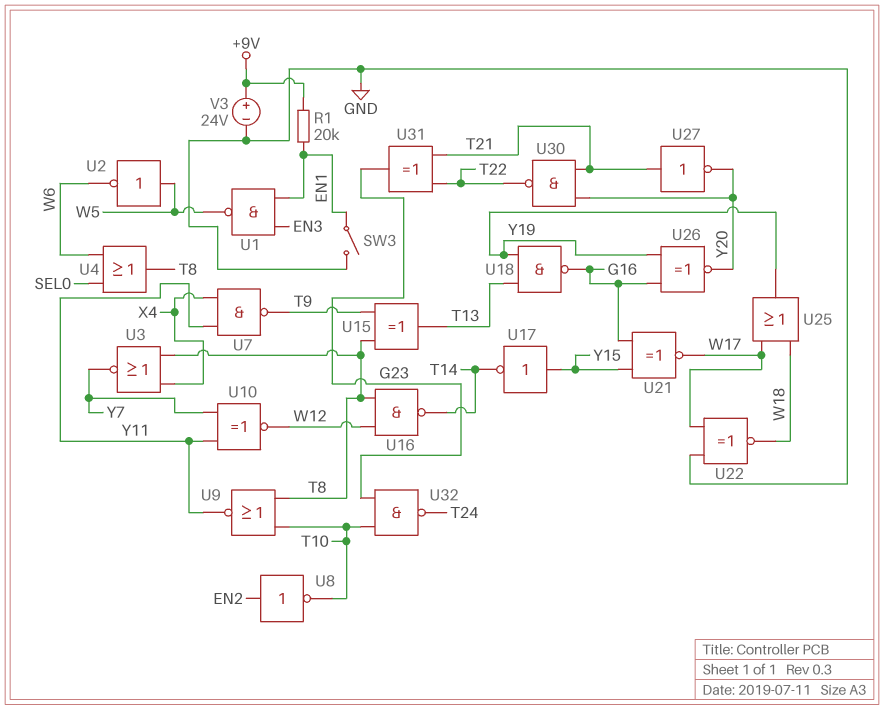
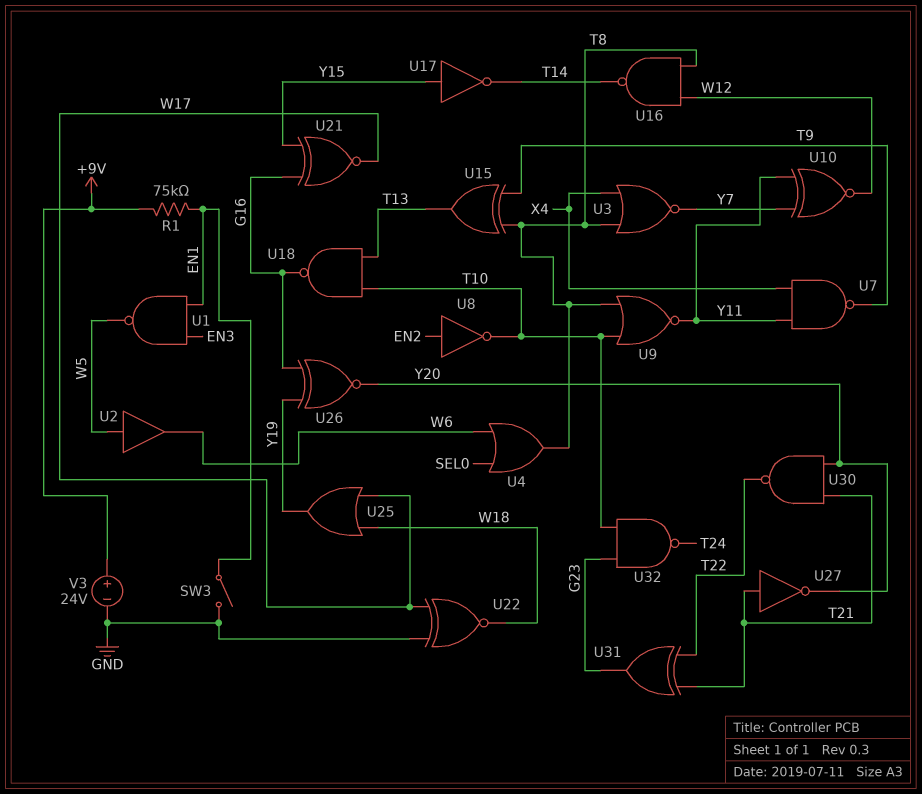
R1: 20k (+9V, EN1) -> 75k (+9V, EN1)
U2: NOT (in W5, out W6) -> buffer (in W5, out W6)
U18: NAND (in T13, in Y19, out G16) -> NAND (in T10, in T13, out G16)

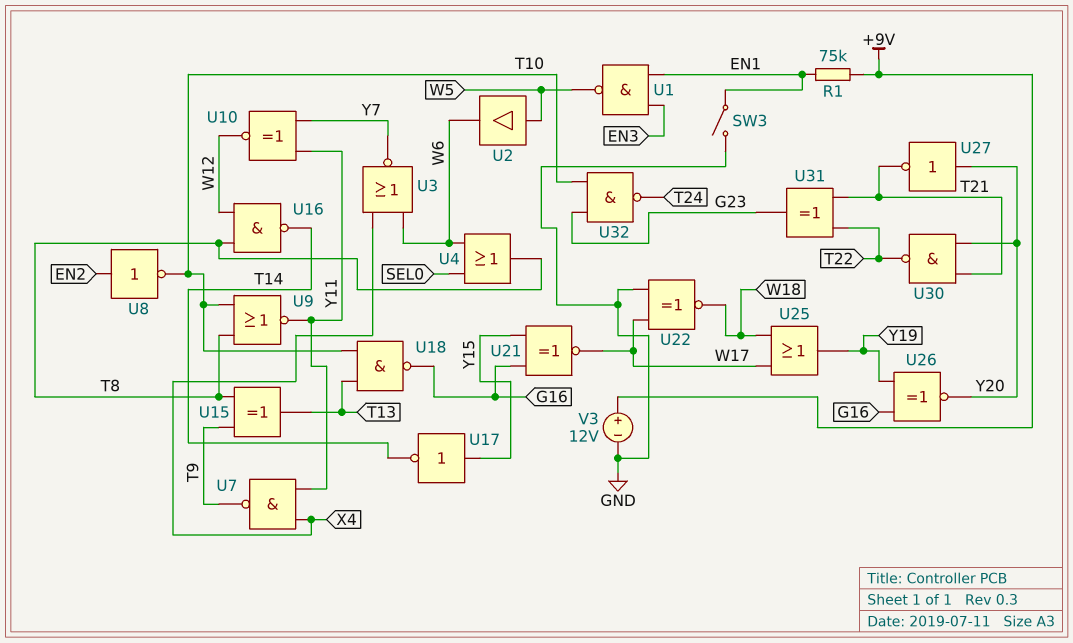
U3: NOR (in T8, in X4, out Y7) -> NOR (in W6, in X4, out Y7)
U27: NOT (in T21, out Y20) -> NOT (in Y20, out T21)
V3: 24V (plus +9V, minus GND) -> 12V (plus +9V, minus GND)

